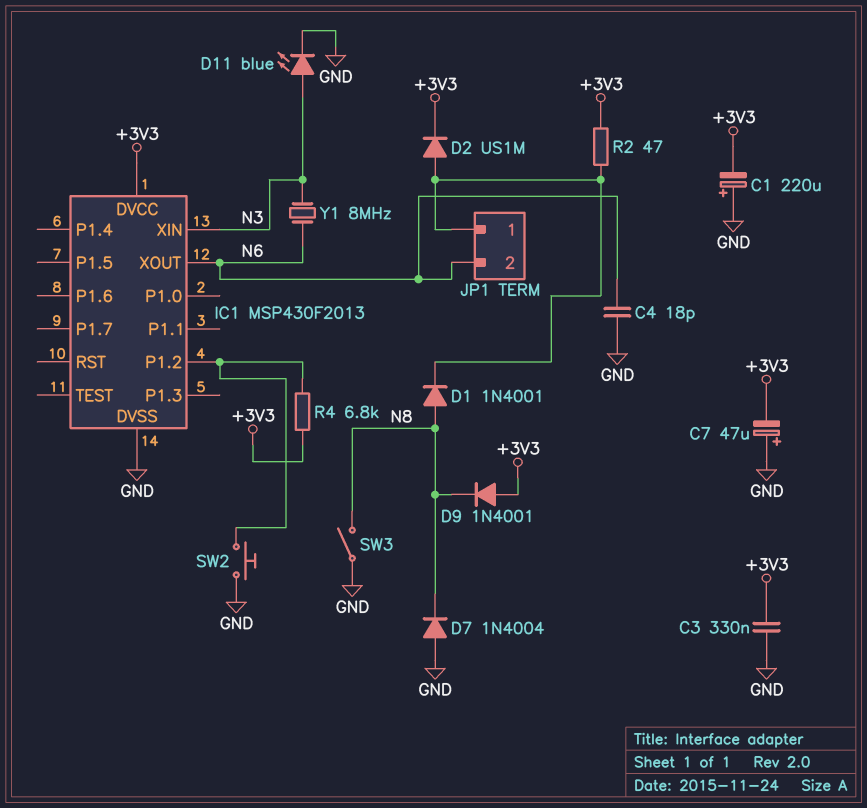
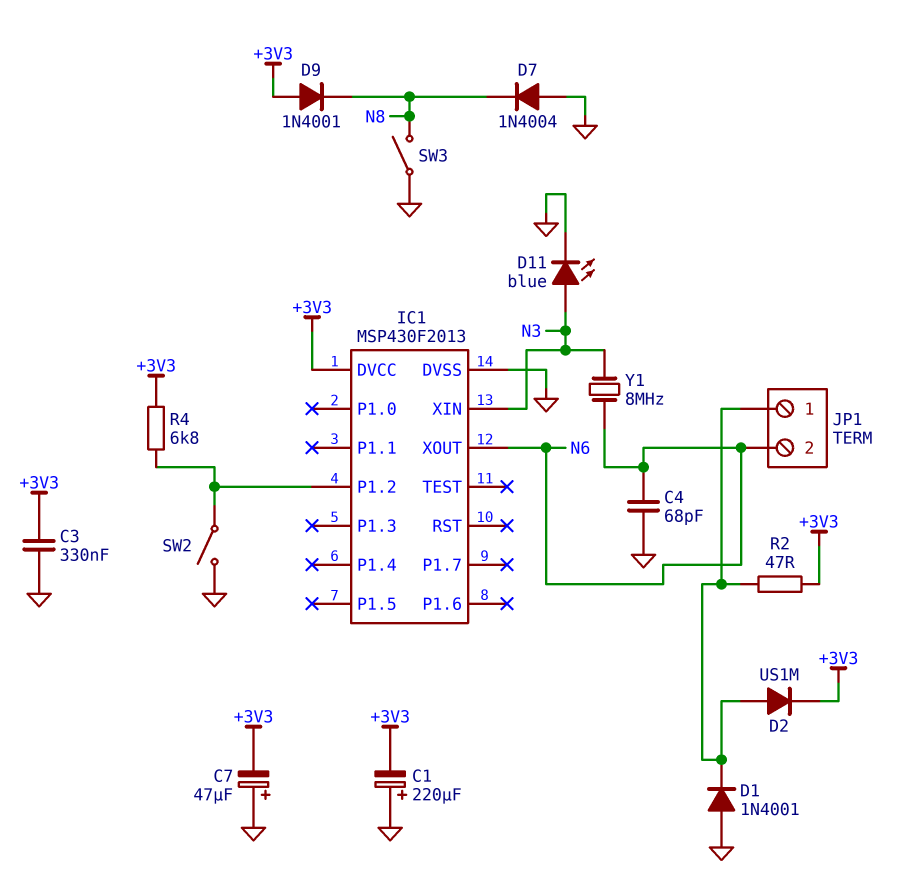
C4: 18pF (GND, N6) -> 68pF (GND, N6)
D1: diode 1N4001 (A N8, K JP1/1) -> diode 1N4001 (A GND, K JP1/1)
SW2: button (GND, IC1/P1.2) -> switch (GND, IC1/P1.2)

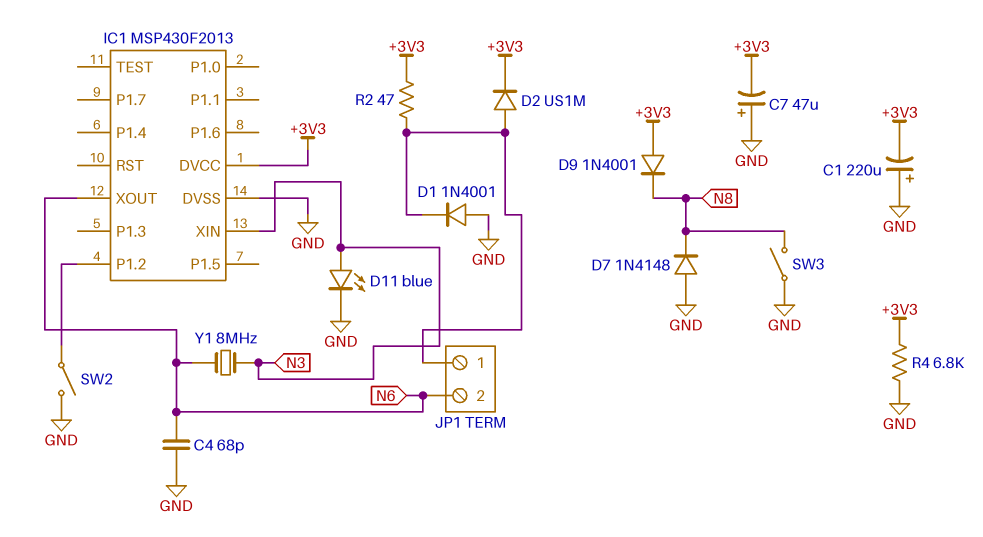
C3: 330nF (+3V3, GND) -> none
D7: diode 1N4004 (A GND, K N8) -> diode 1N4148 (A GND, K N8)
R4: 6.8k (+3V3, IC1/P1.2) -> 6.8k (+3V3, GND)

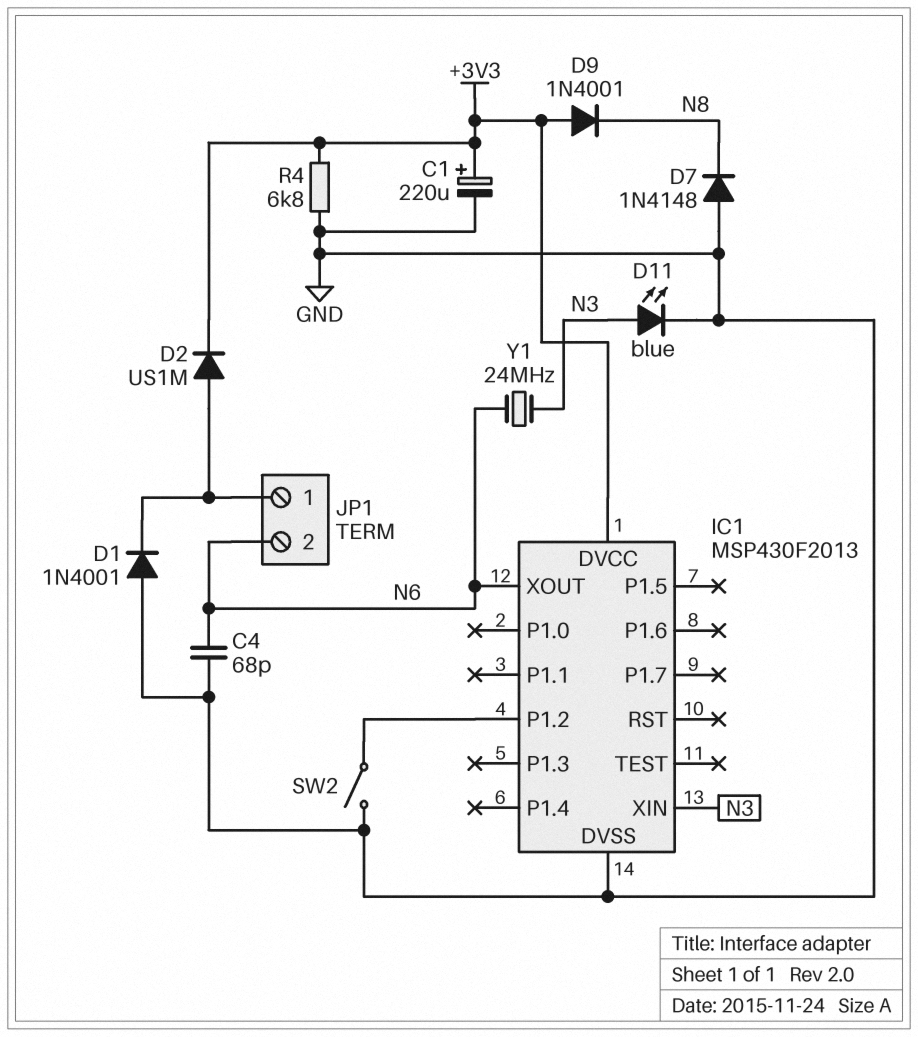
C1: 220uF (plus GND, minus +3V3) -> 220uF (plus +3V3, minus GND)
C7: 47uF (plus GND, minus +3V3) -> none
R2: 47 (+3V3, JP1/1) -> none
SW3: switch (GND, N8) -> none
Y1: 8MHz (N3, N6) -> 24MHz (N3, N6)

